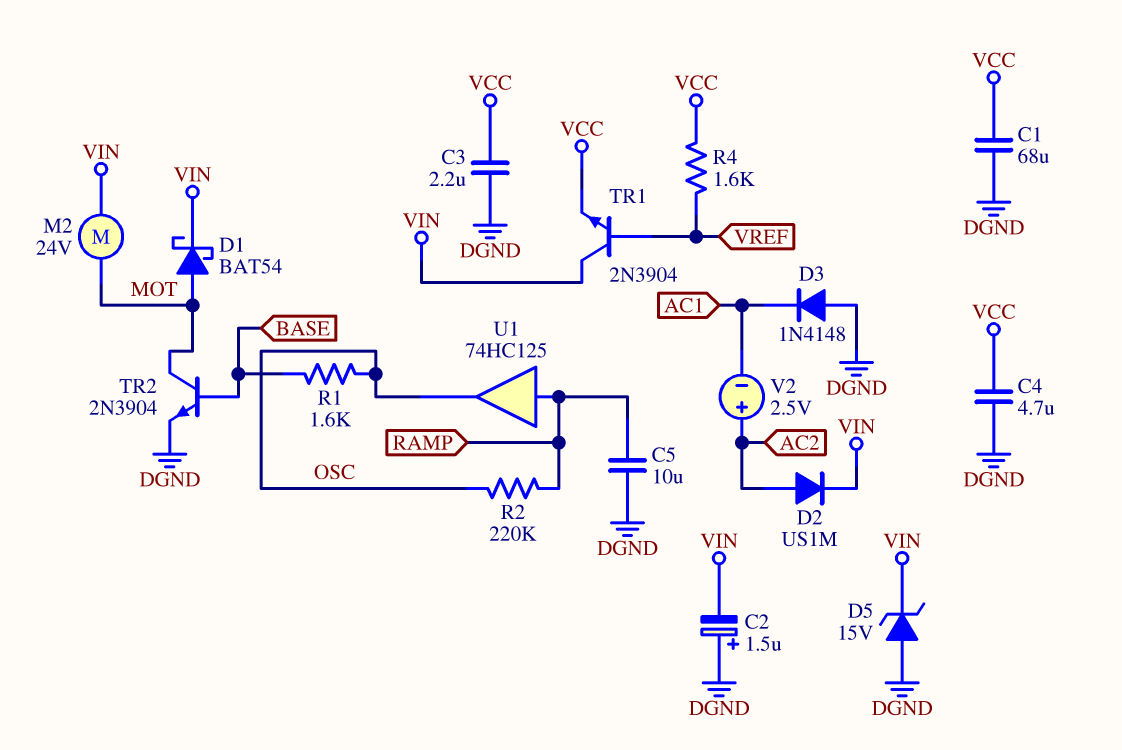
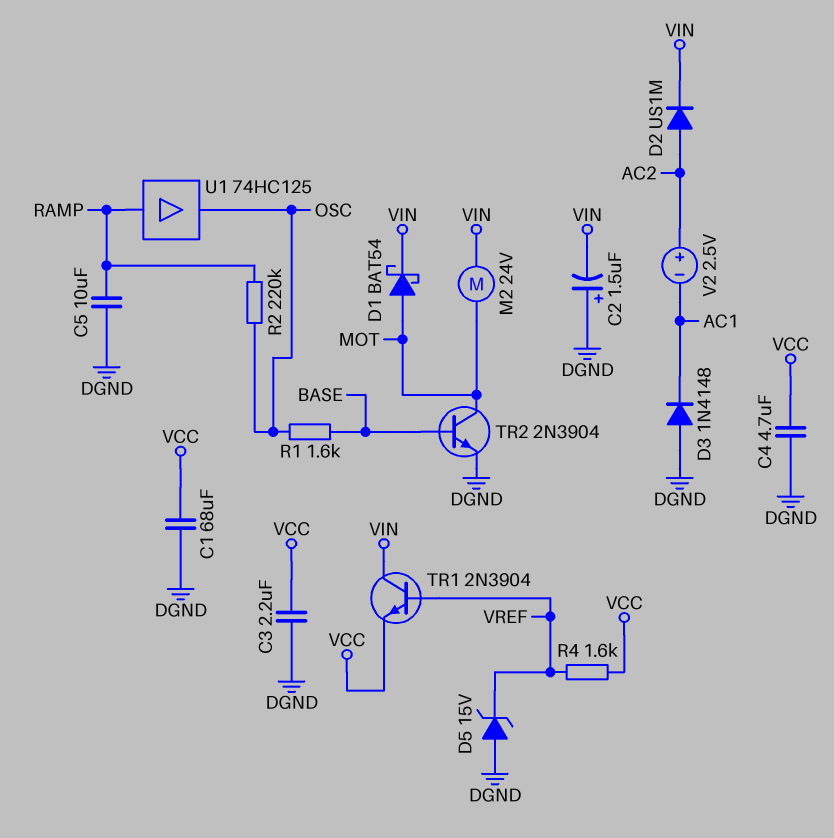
D5: zener 15V (A DGND, K VIN) -> zener 15V (A DGND, K VREF)

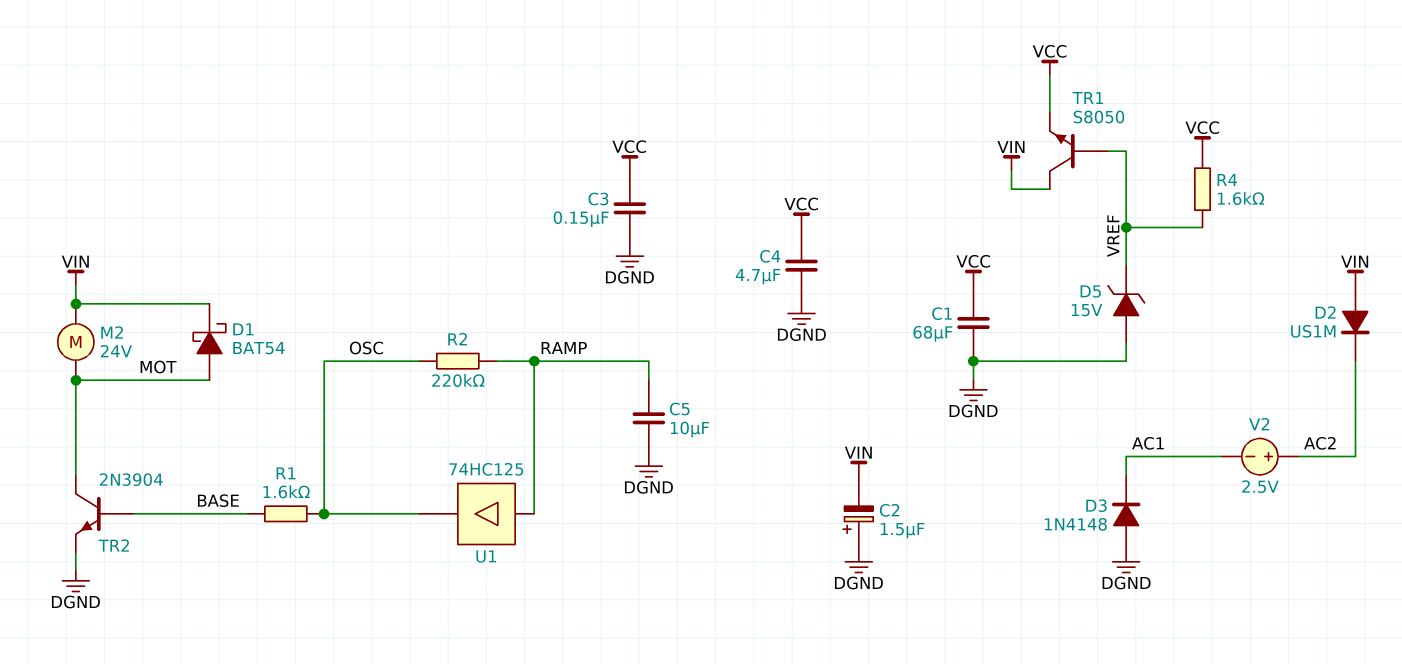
C3: 2.2uF (DGND, VCC) -> 150nF (DGND, VCC)
D2: diode US1M (A AC2, K VIN) -> diode US1M (A VIN, K AC2)
TR1: NPN 2N3904 (B VREF, C VIN, E VCC) -> NPN S8050 (B VREF, C VIN, E VCC)

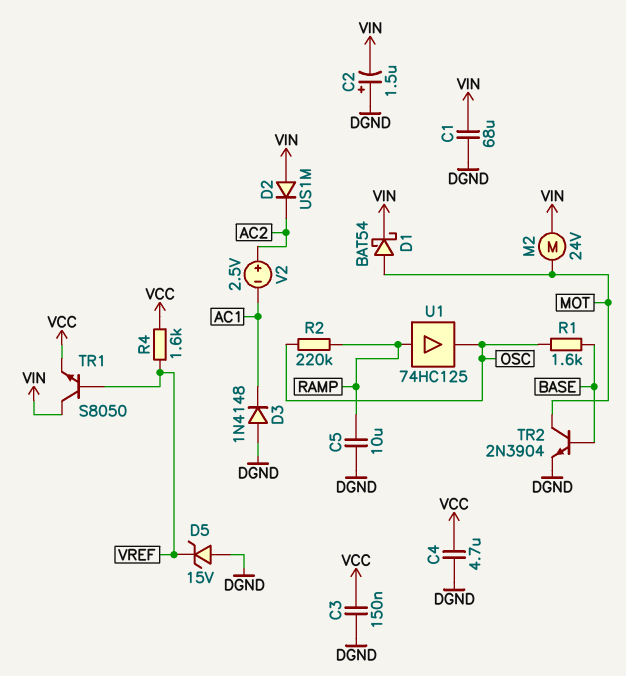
C1: 68uF (DGND, VCC) -> 68uF (DGND, VIN)

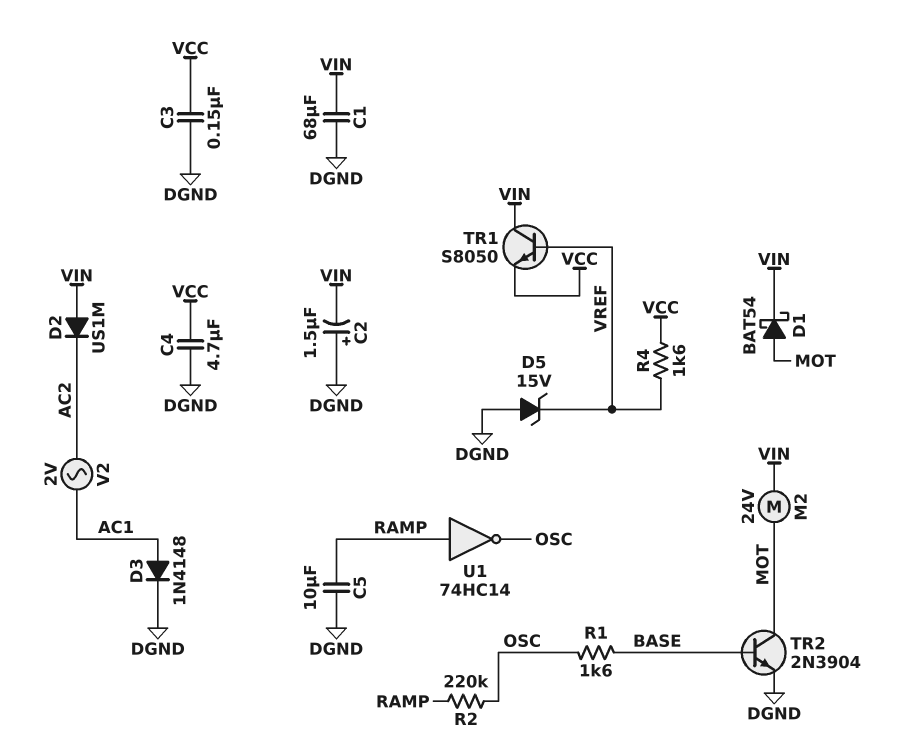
D3: diode 1N4148 (A DGND, K AC1) -> diode 1N4148 (A AC1, K DGND)
U1: buffer 74HC125 (in RAMP, out OSC) -> NOT 74HC14 (in RAMP, out OSC)
V2: 2.5V (plus AC2, minus AC1) -> AC 2V (AC1, AC2)

